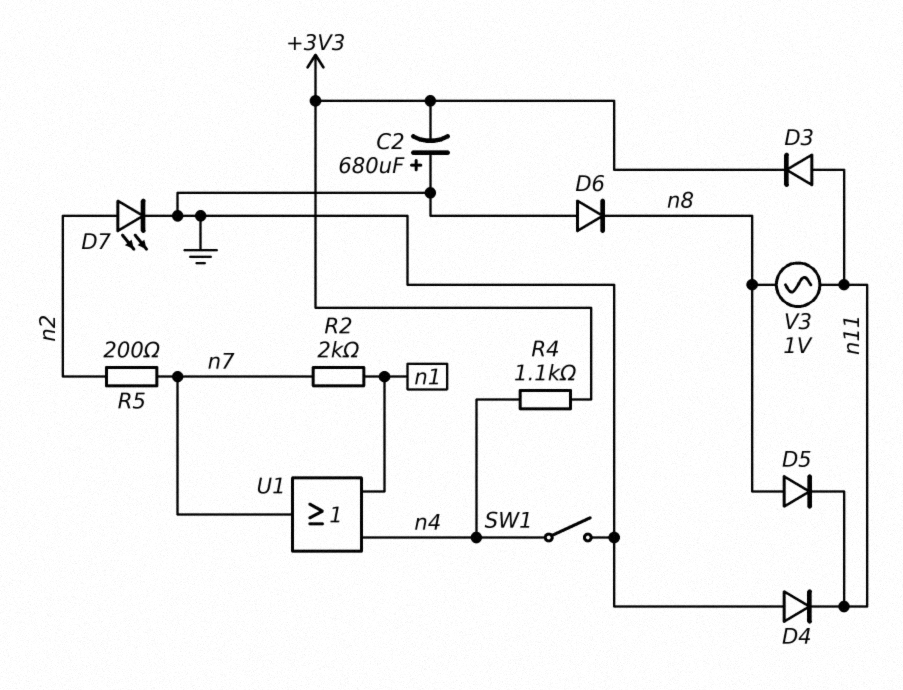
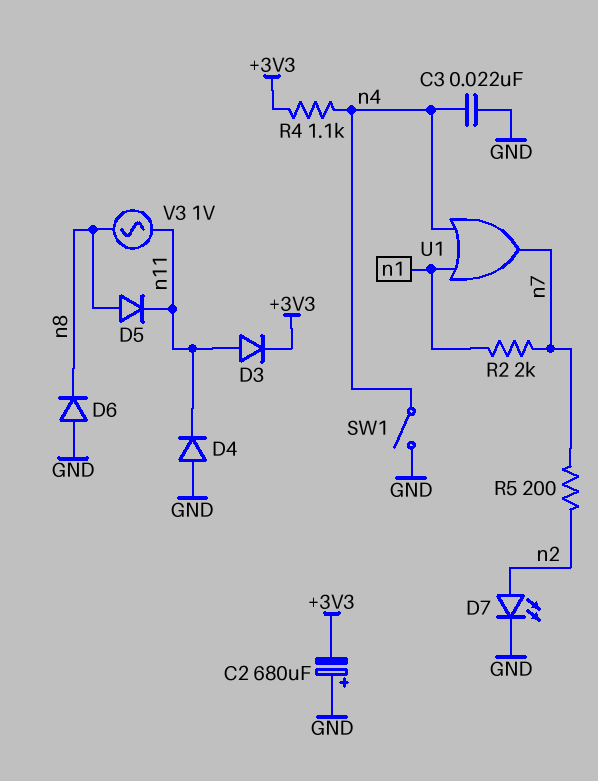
C3: none -> 22nF (GND, n4)

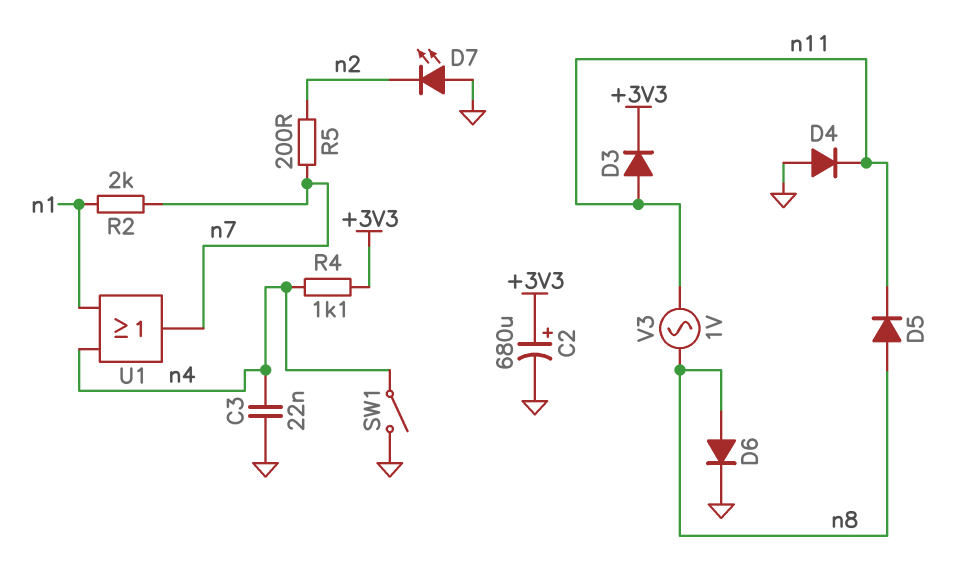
C2: 680uF (plus GND, minus +3V3) -> 680uF (plus +3V3, minus GND)
D6: diode (A GND, K n8) -> diode (A n8, K GND)
D7: LED (A n2, K GND) -> LED (A GND, K n2)

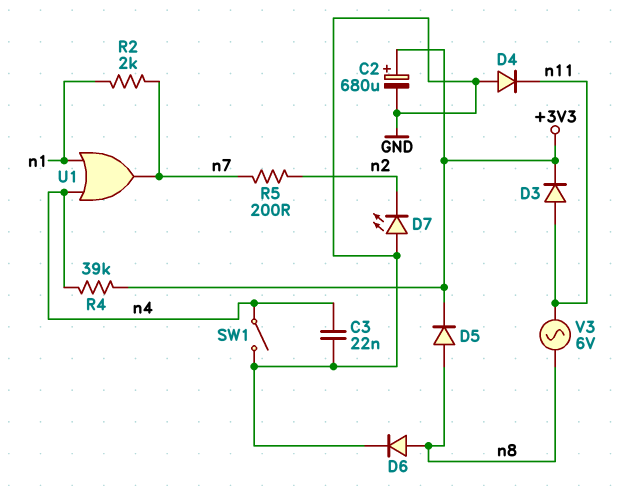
D5: diode (A n8, K n11) -> diode (A n8, K +3V3)
R4: 1.1k (+3V3, n4) -> 39k (+3V3, n4)
V3: AC 1V (n8, n11) -> AC 6V (n8, n11)

